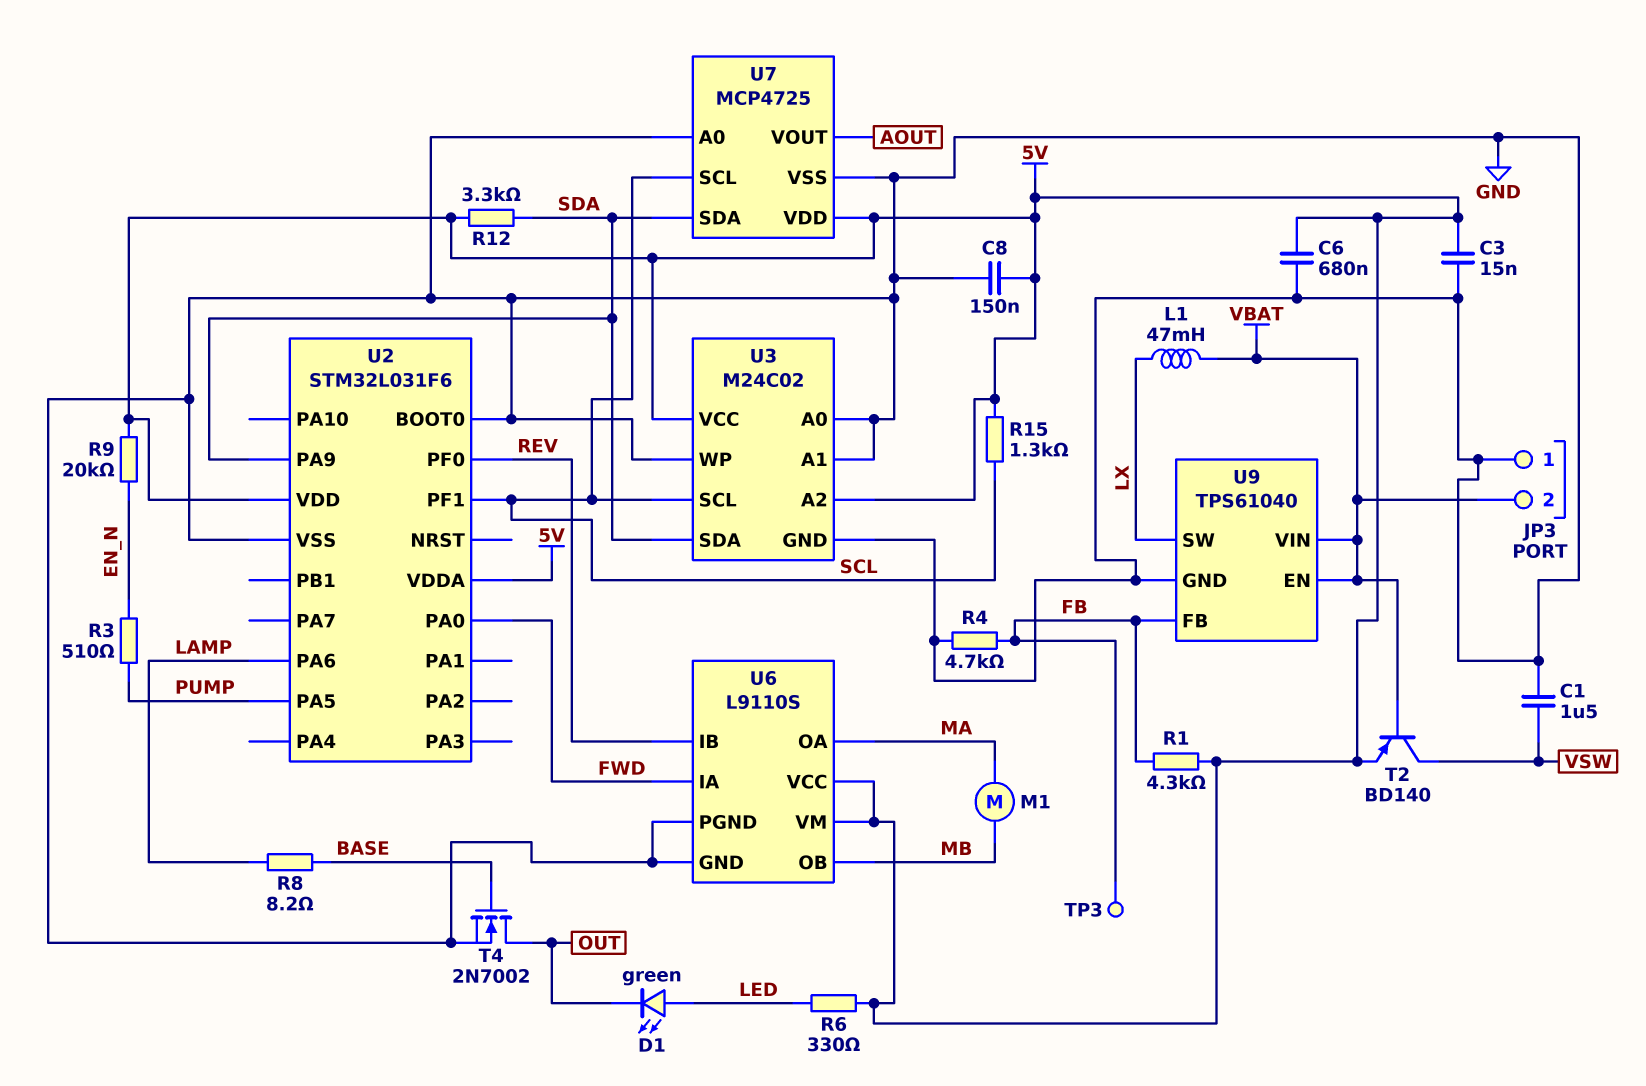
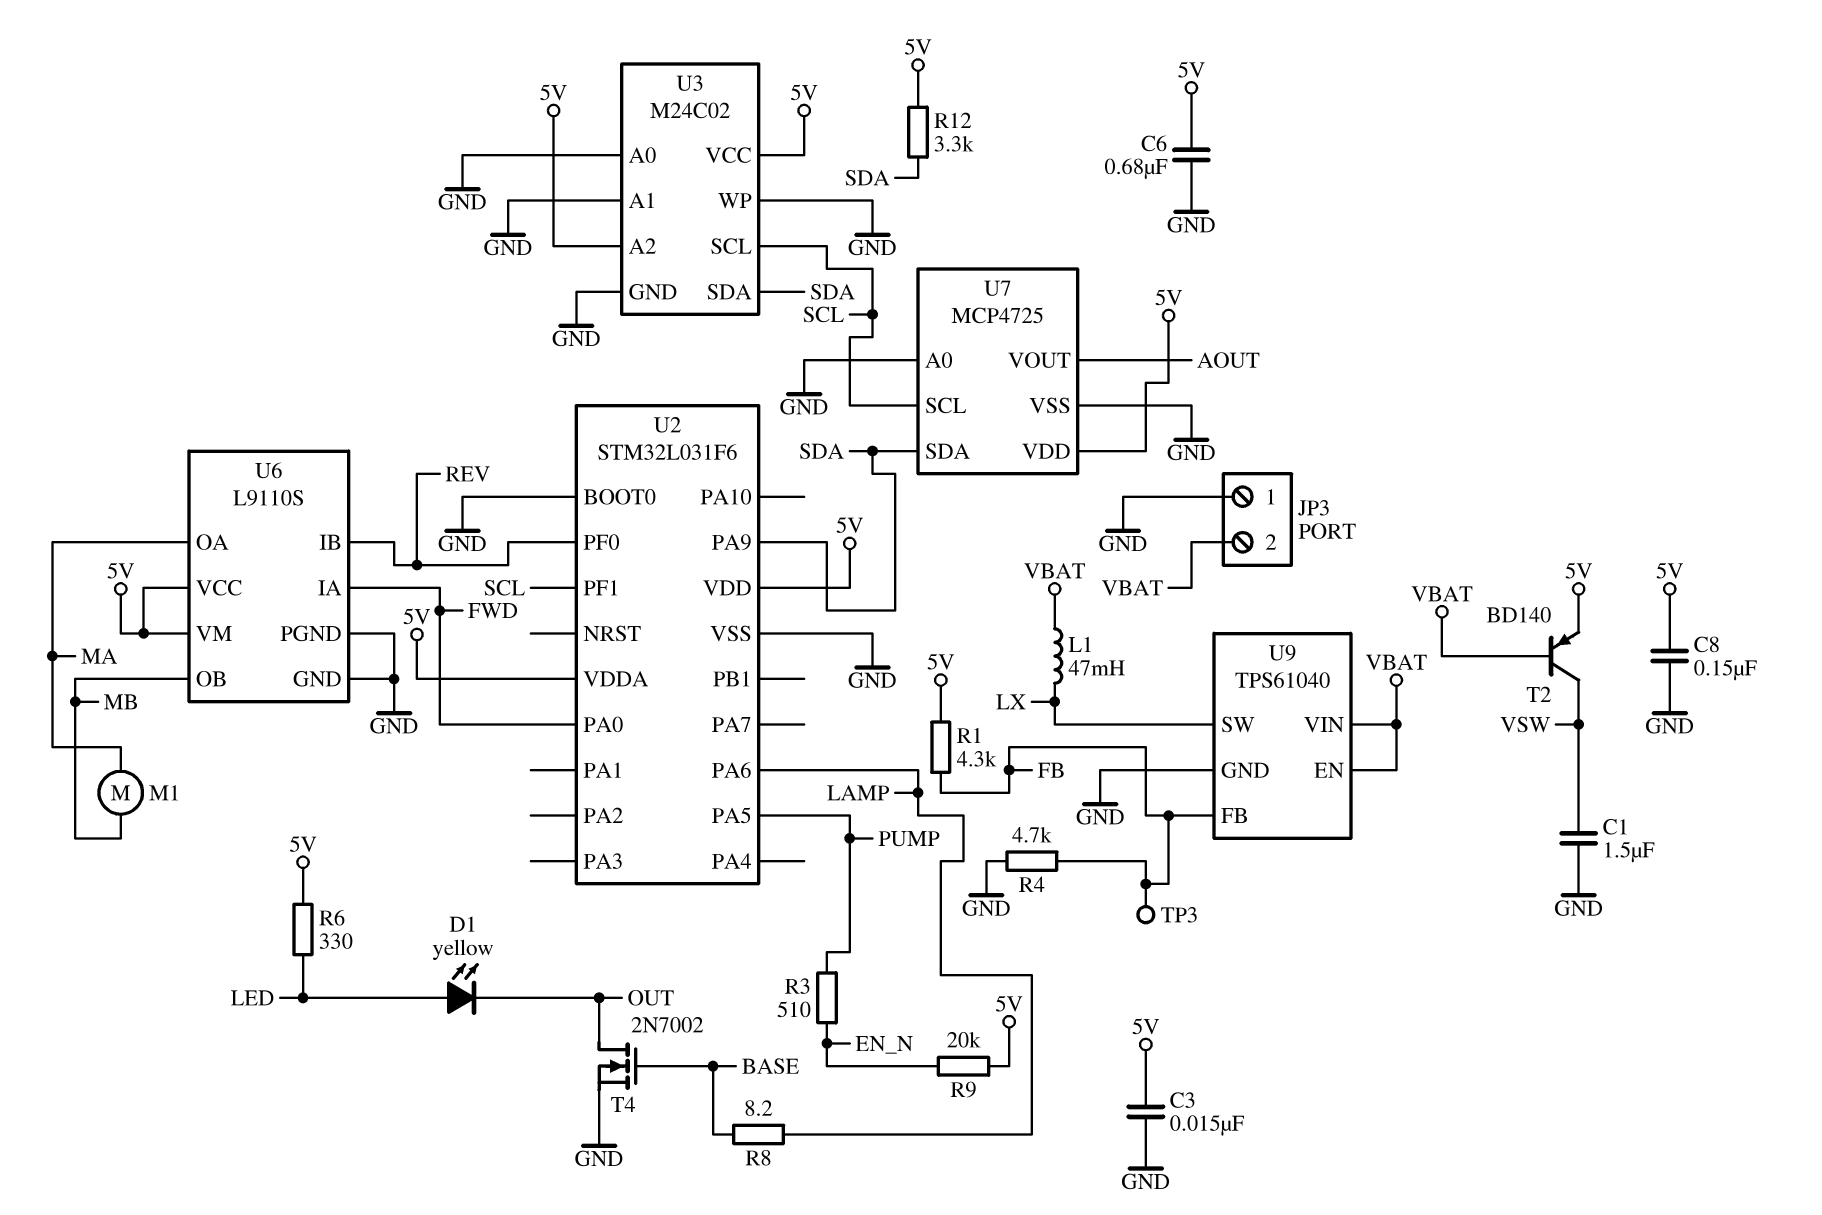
D1: LED green (A LED, K OUT) -> LED yellow (A LED, K OUT)
R15: 1.3k (5V, SCL) -> none

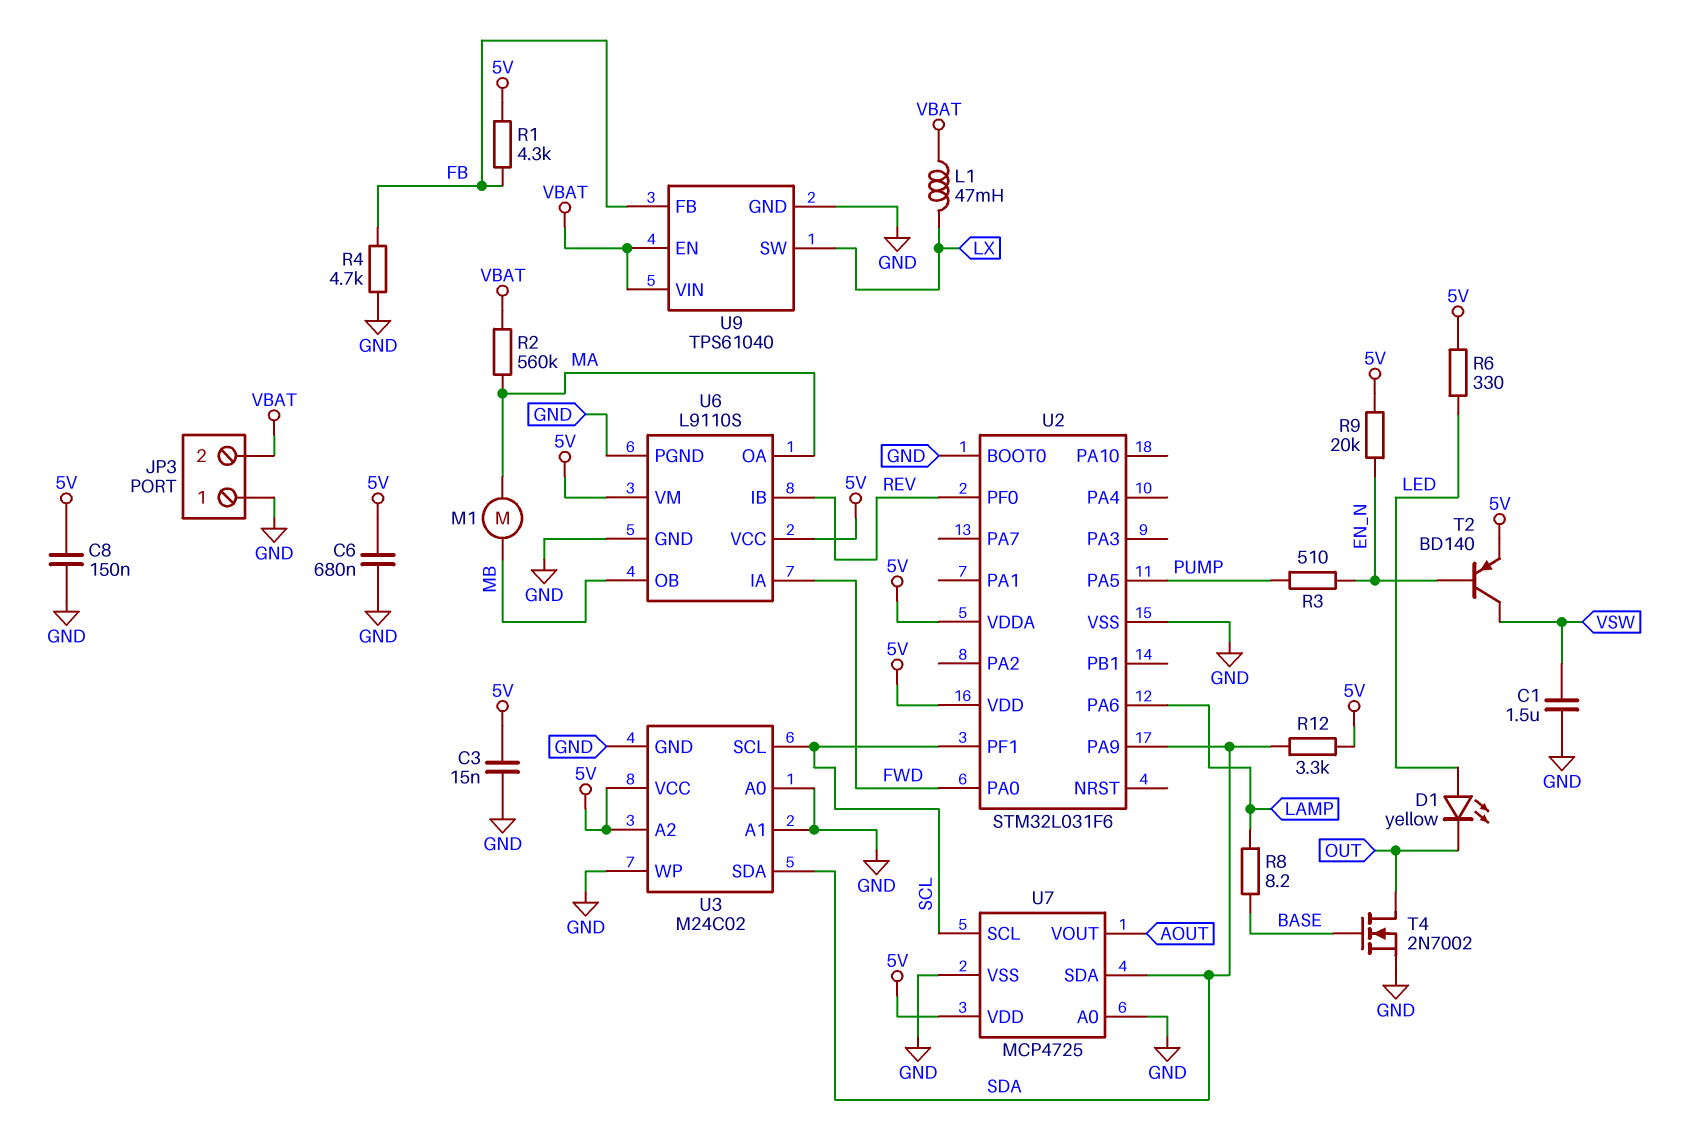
R2: none -> 560k (MA, VBAT)
T2: PNP BD140 (B VBAT, C VSW, E 5V) -> PNP BD140 (B EN_N, C VSW, E 5V)
TP3: test point (FB) -> none

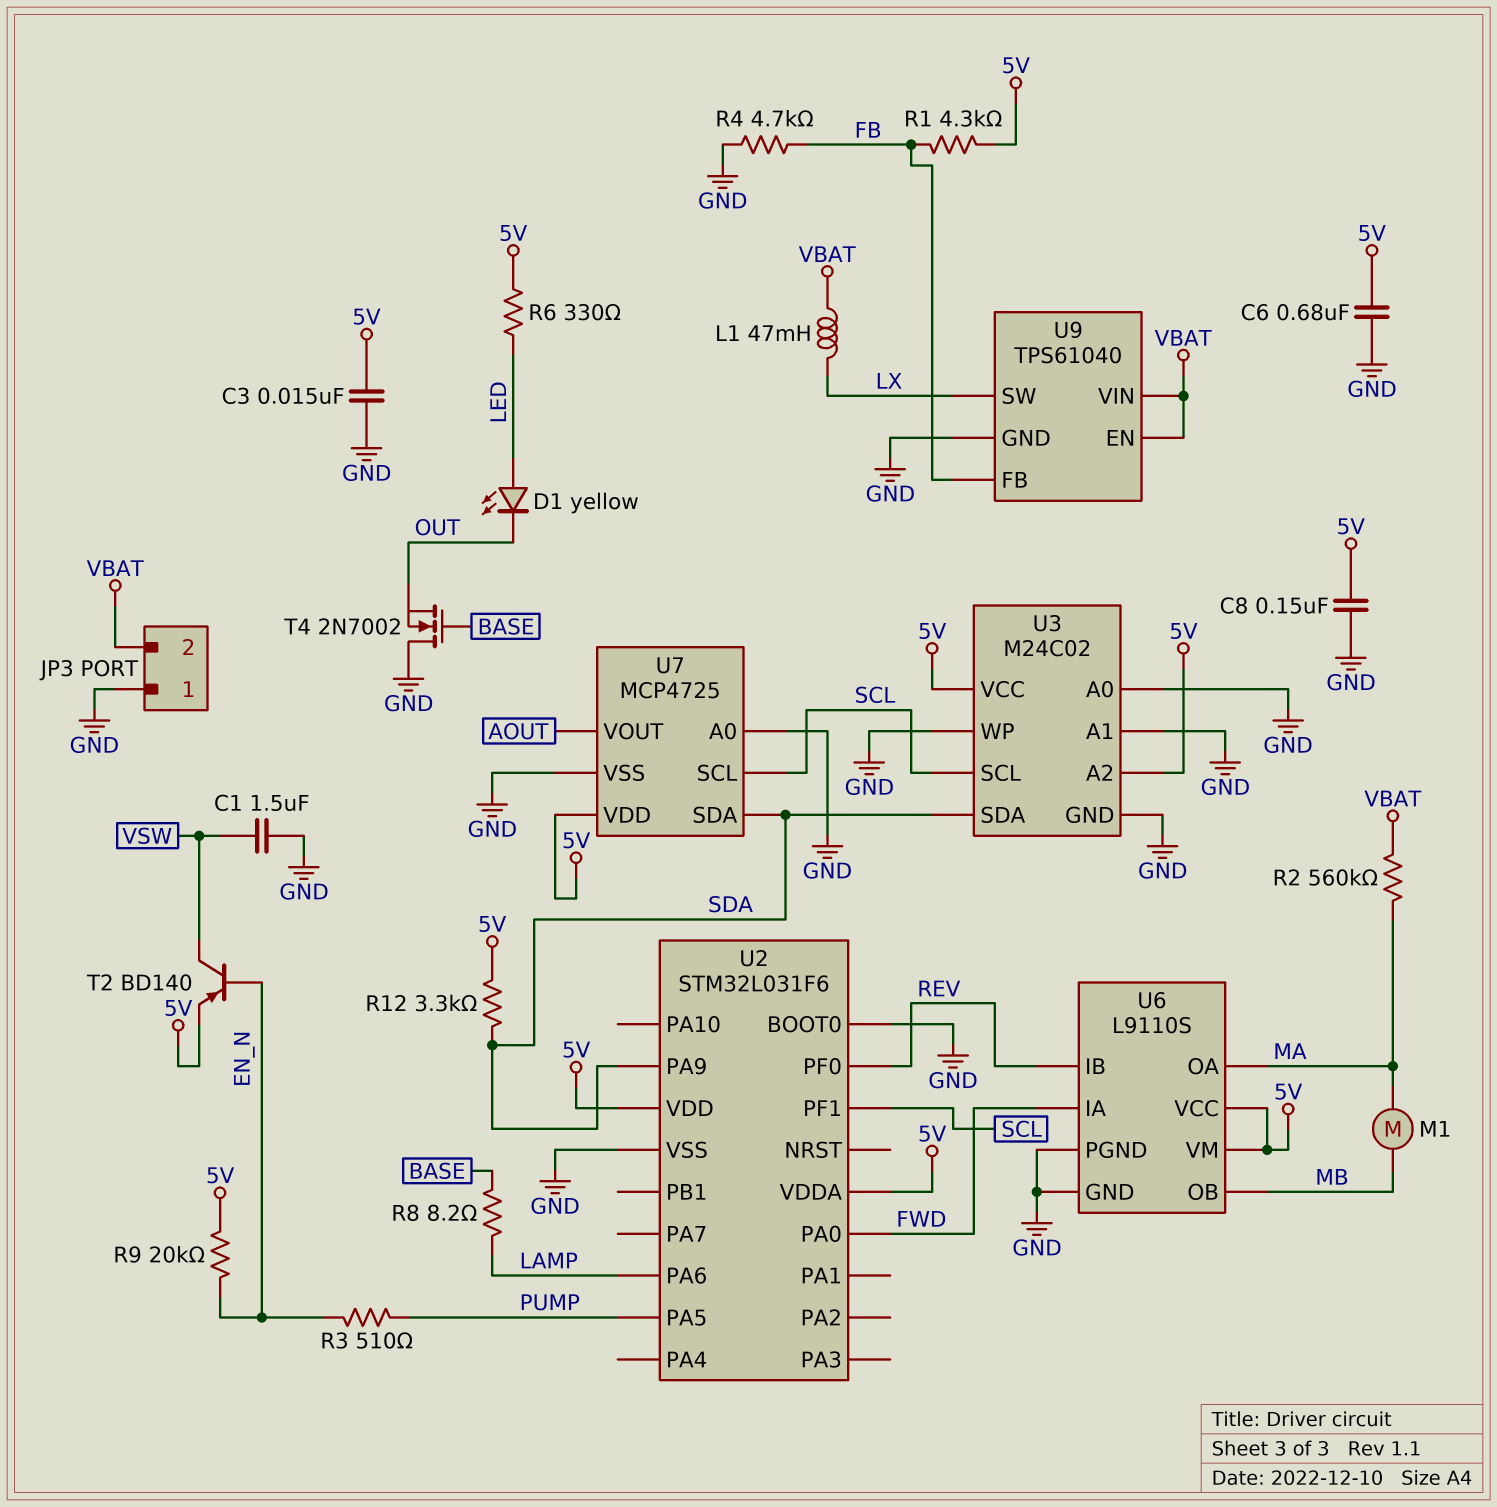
T4: NMOS 2N7002 (G BASE, D OUT, S GND) -> NMOS 2N7002 (G BASE, D GND, S OUT)

